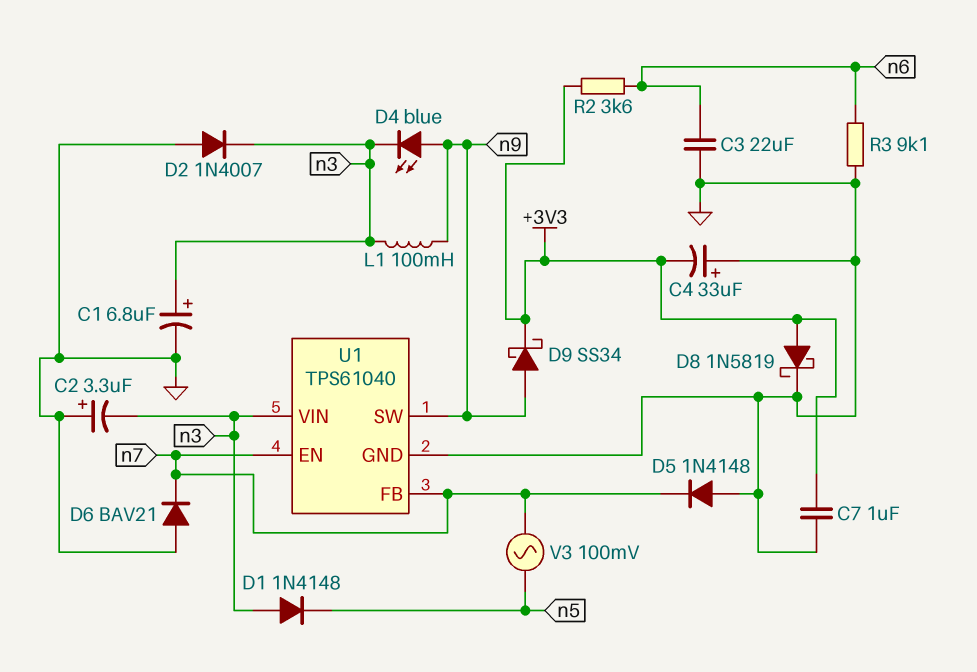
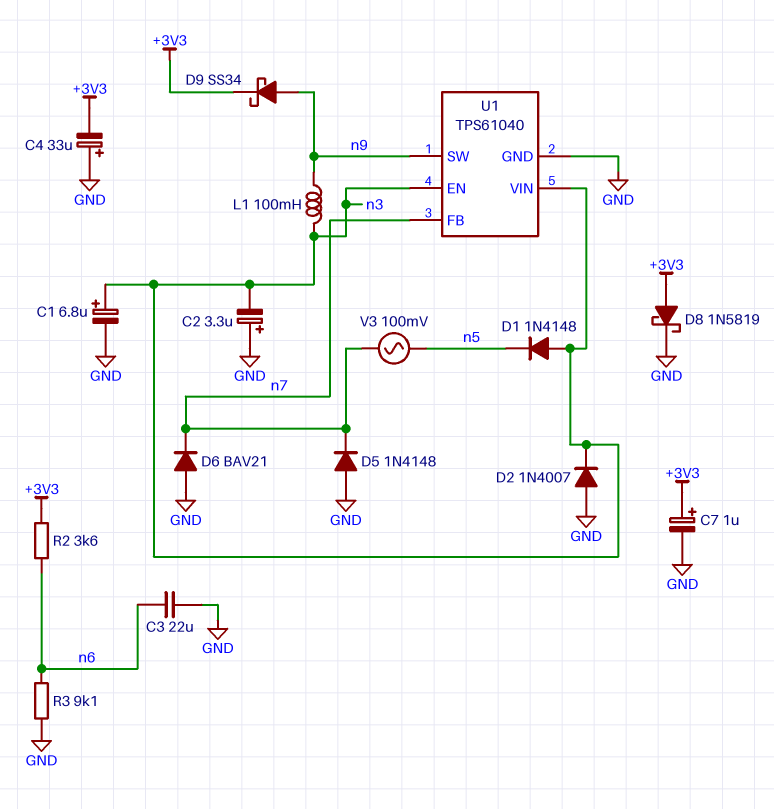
C7: 1uF (+3V3, GND) -> 1uF (plus +3V3, minus GND)
D4: LED blue (A n9, K n3) -> none
U1 pin EN: n7 -> n3

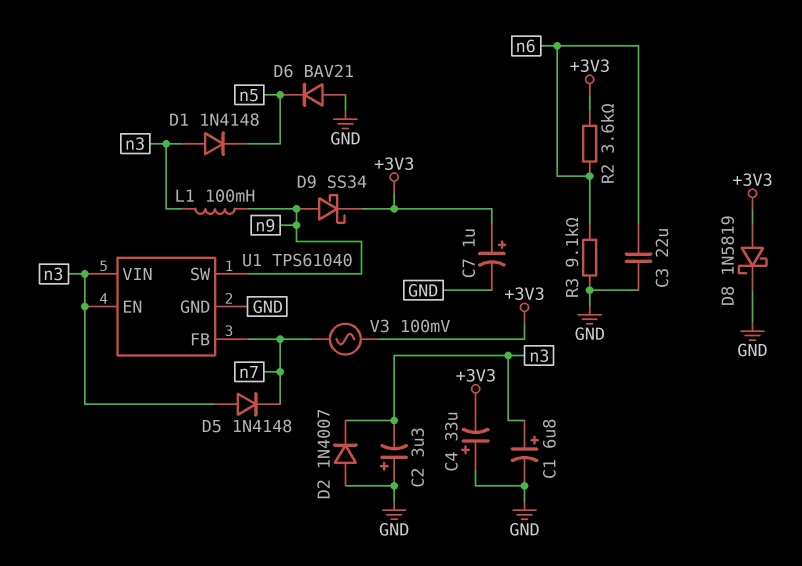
D5: diode 1N4148 (A GND, K n7) -> diode 1N4148 (A n3, K n7)
D6: diode BAV21 (A GND, K n7) -> diode BAV21 (A GND, K n5)
V3: AC 100mV (n5, n7) -> AC 100mV (+3V3, n7)

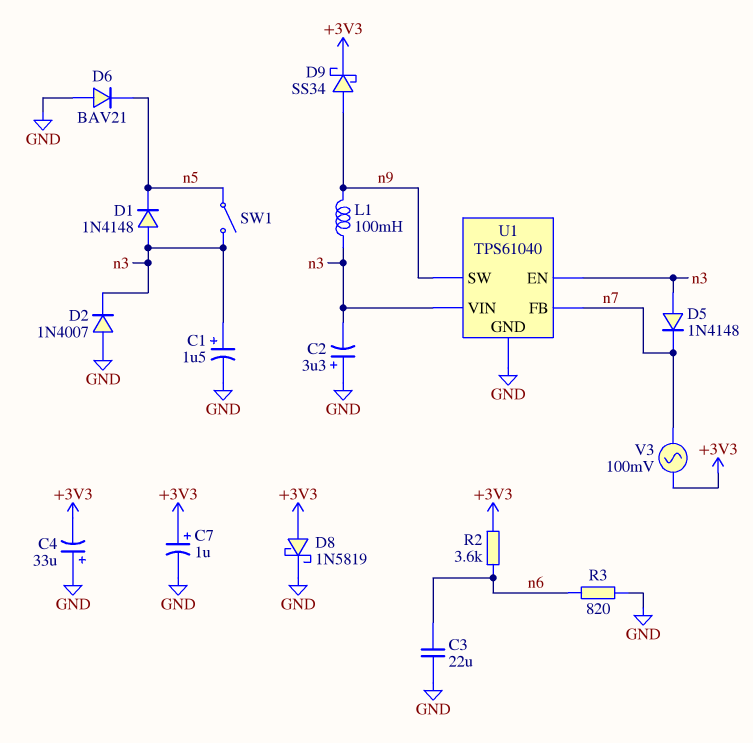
C1: 6.8uF (plus n3, minus GND) -> 1.5uF (plus n3, minus GND)
R3: 9.1k (GND, n6) -> 820 (GND, n6)
SW1: none -> switch (n3, n5)

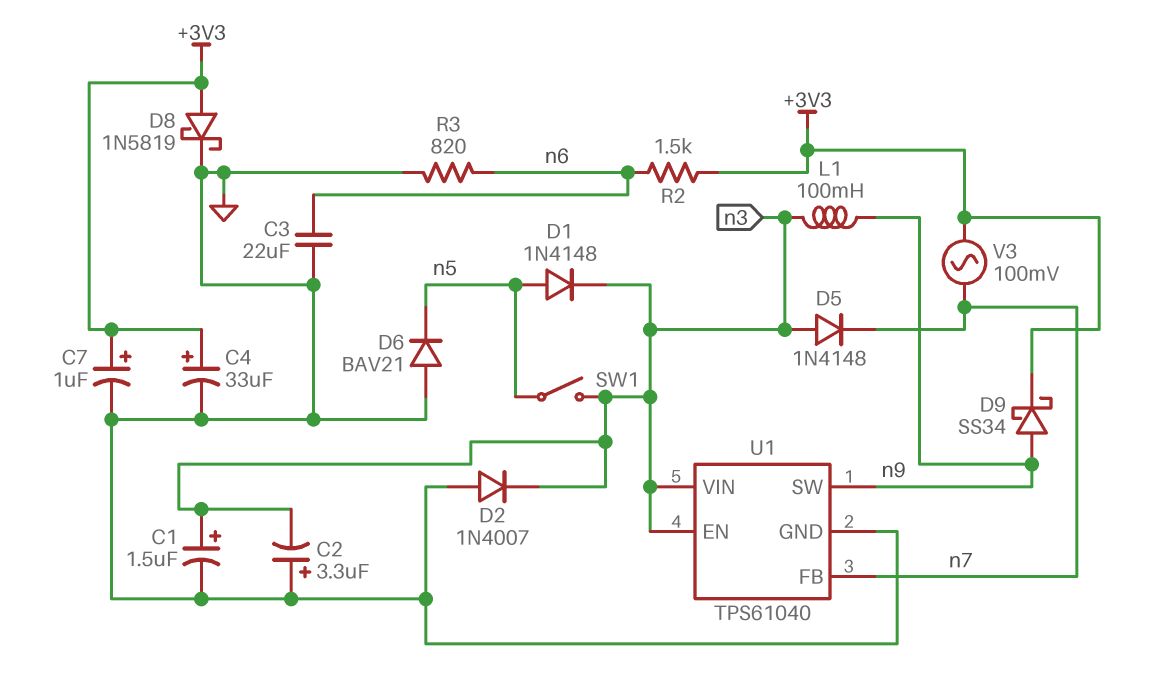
C4: 33uF (plus GND, minus +3V3) -> 33uF (plus +3V3, minus GND)
D1: diode 1N4148 (A n3, K n5) -> diode 1N4148 (A n5, K n3)
R2: 3.6k (+3V3, n6) -> 1.5k (+3V3, n6)

